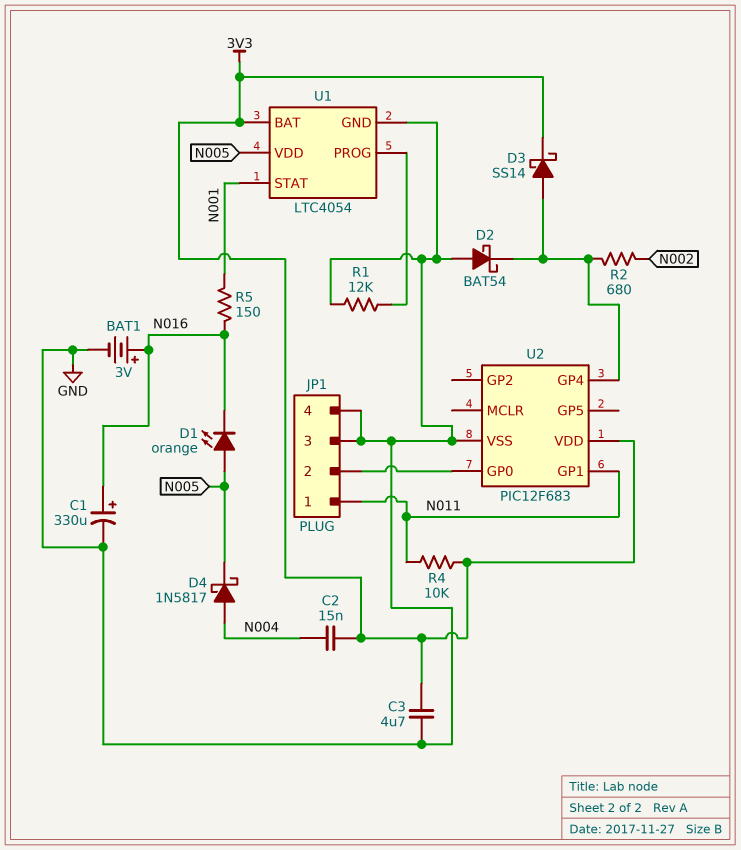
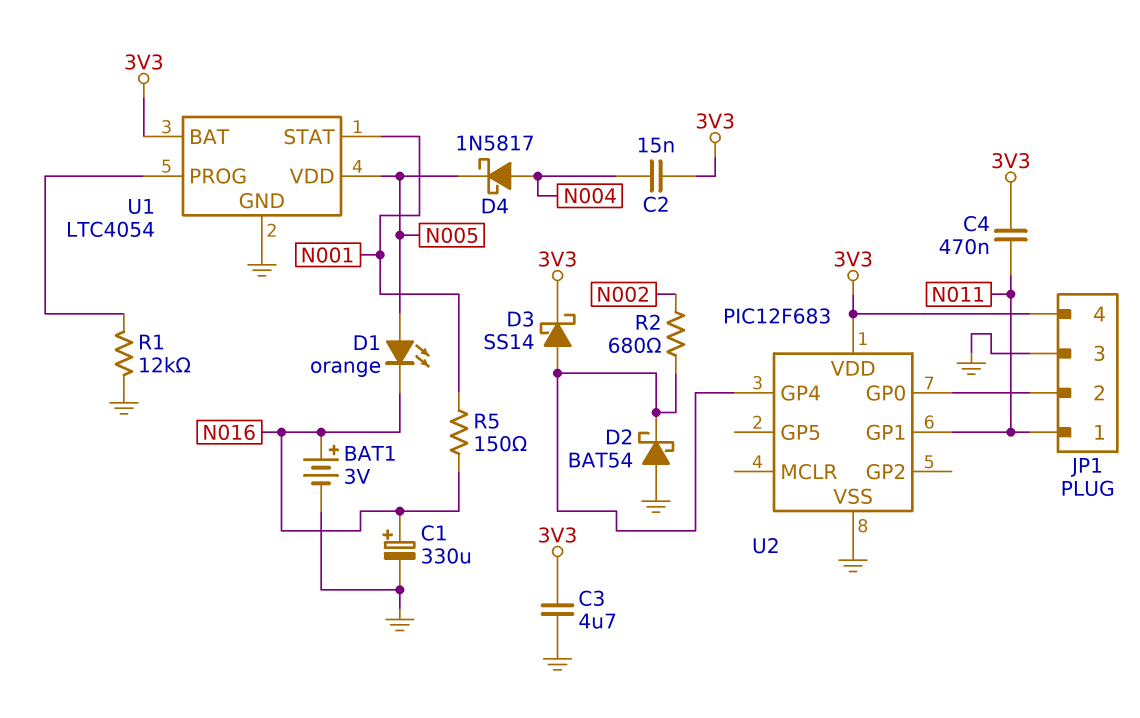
C4: none -> 470nF (3V3, N011)
JP1 pin 4: GND -> 3V3
R4: 10k (3V3, N011) -> none

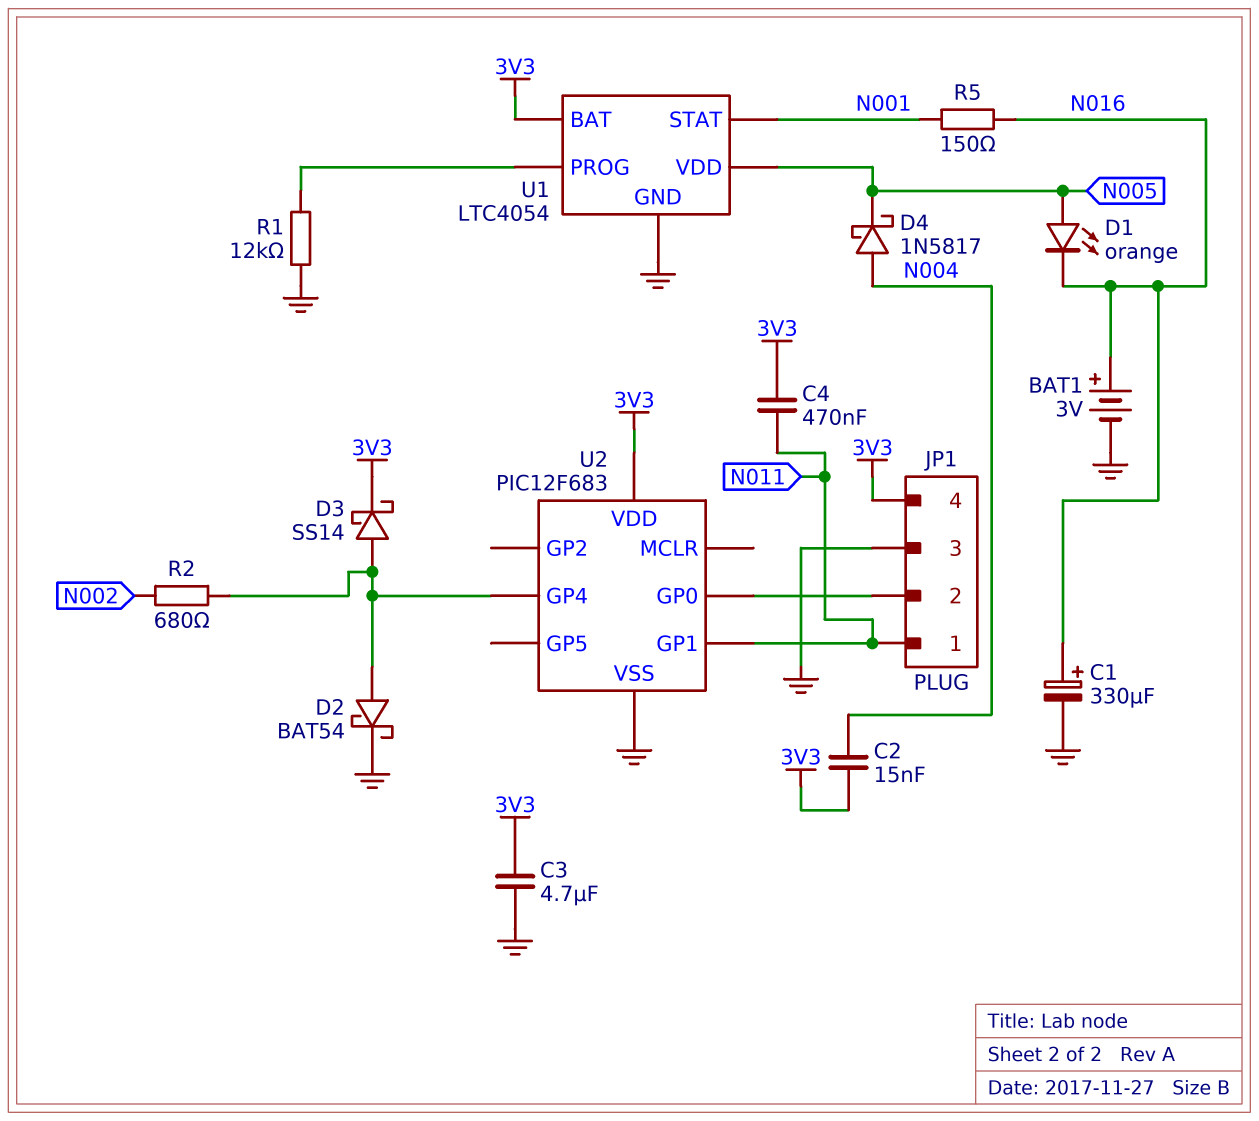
D2: schottky BAT54 (A GND, K U2/GP4) -> schottky BAT54 (A U2/GP4, K GND)

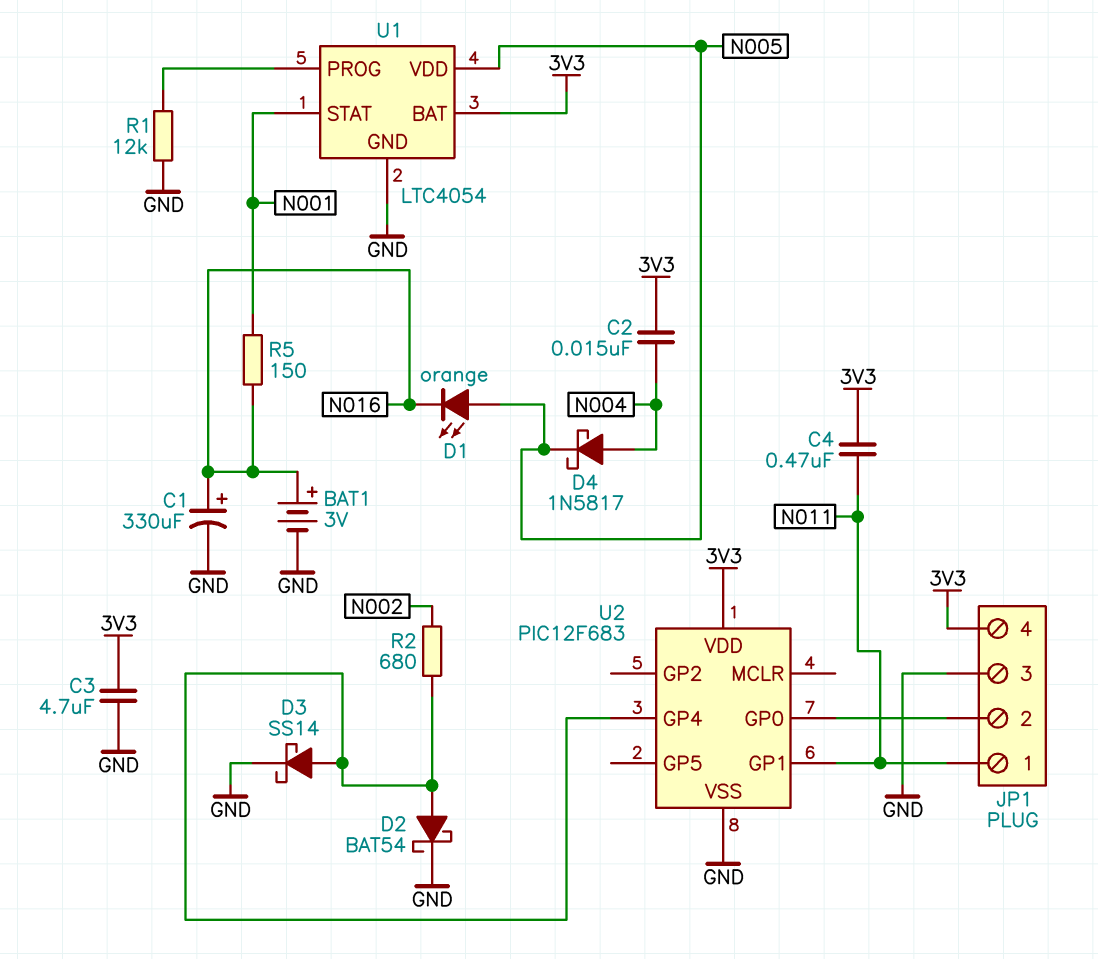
D3: schottky SS14 (A U2/GP4, K 3V3) -> schottky SS14 (A U2/GP4, K GND)

